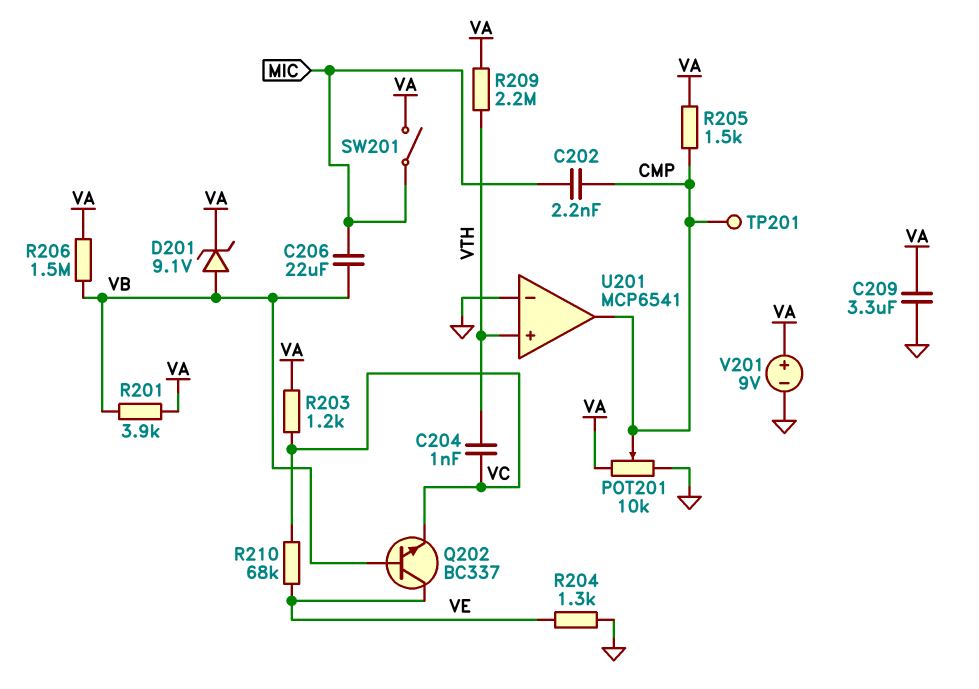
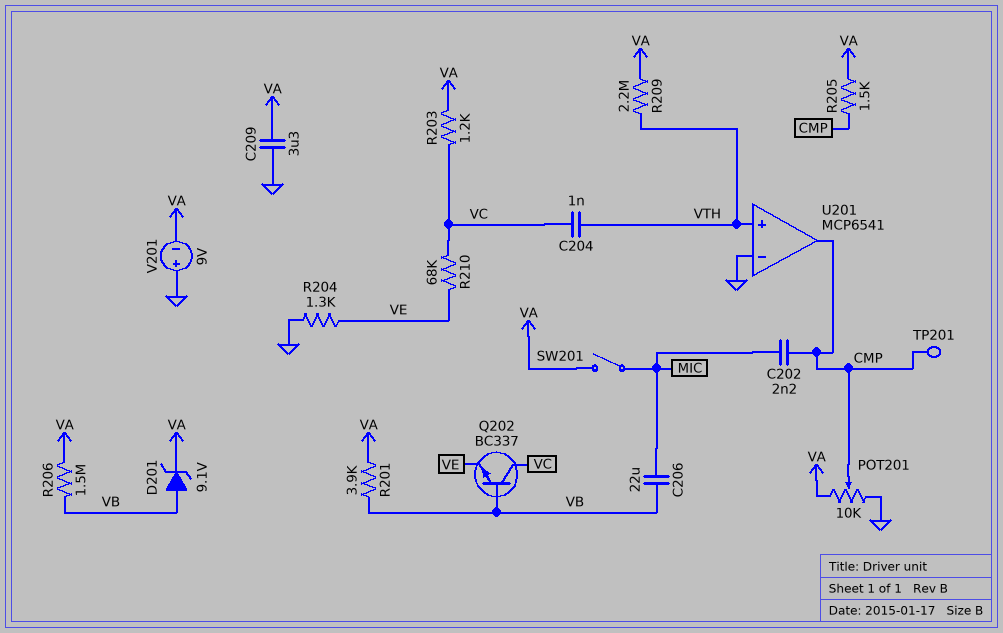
Q202: NPN BC337 (B VB, C VE, E VC) -> NPN BC337 (B VB, C VC, E VE)
V201: 9V (plus VA, minus GND) -> 9V (plus GND, minus VA)

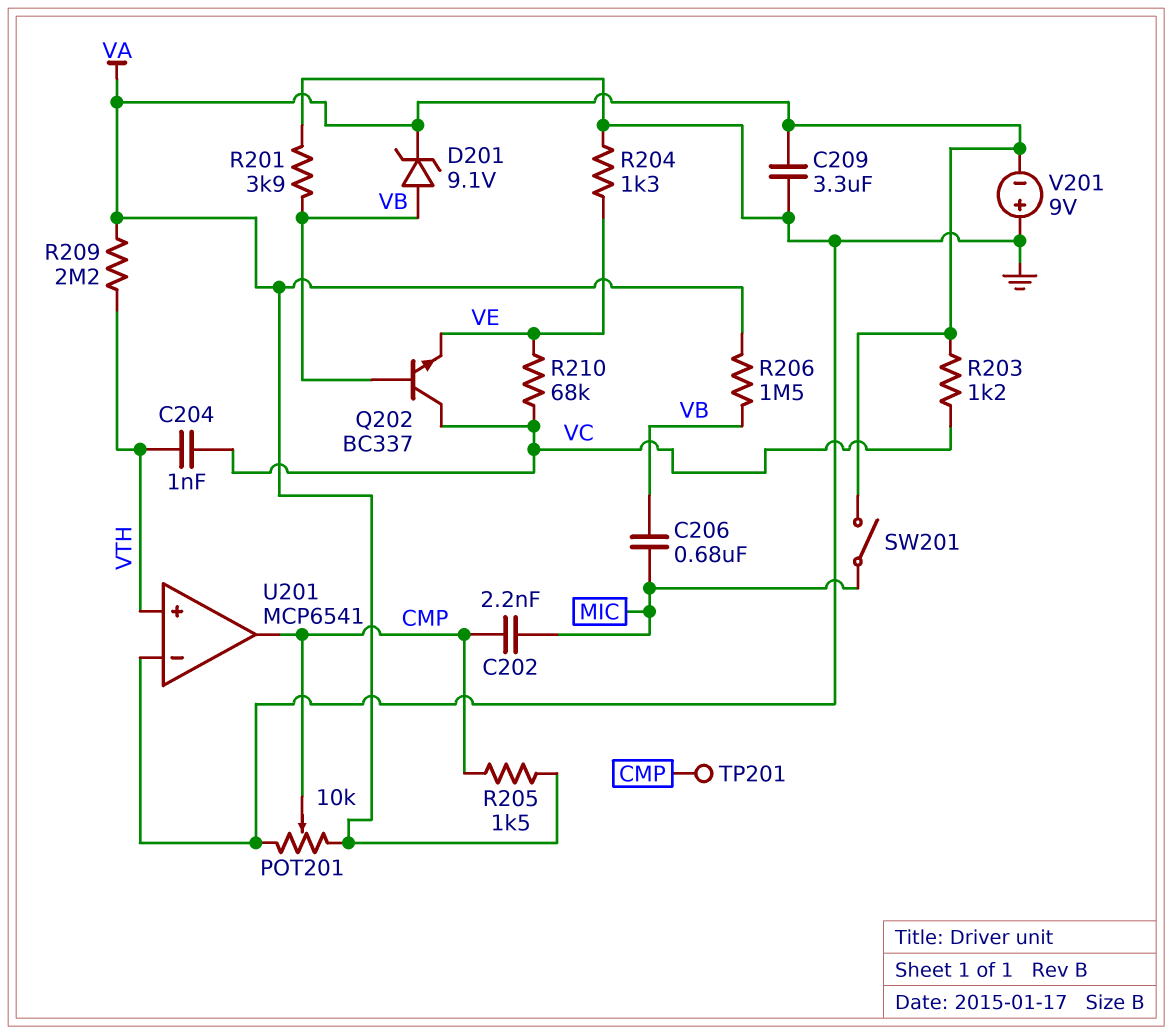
C206: 22uF (MIC, VB) -> 680nF (MIC, VB)
R201: 3.9k (VA, VB) -> 3.9k (GND, VB)

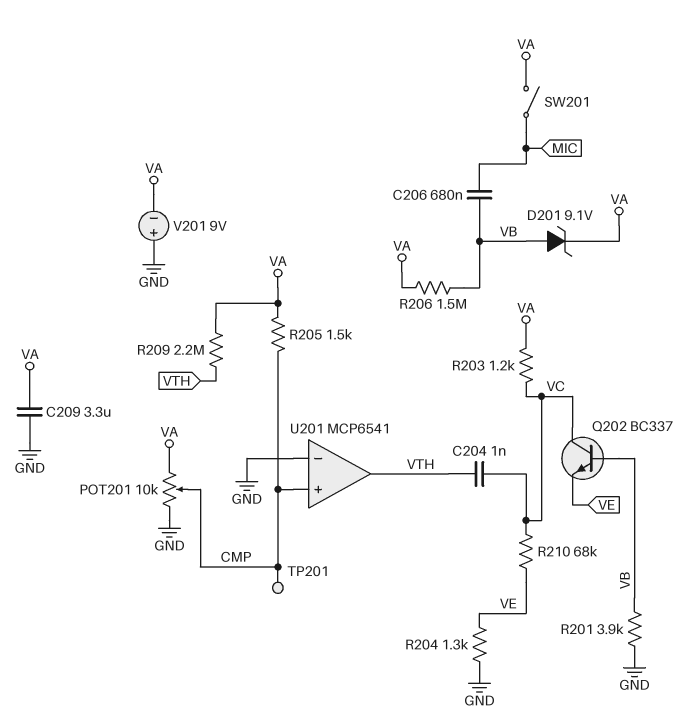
C202: 2.2nF (CMP, MIC) -> none
U201 pin in+: VTH -> CMP
U201 pin out: CMP -> VTH

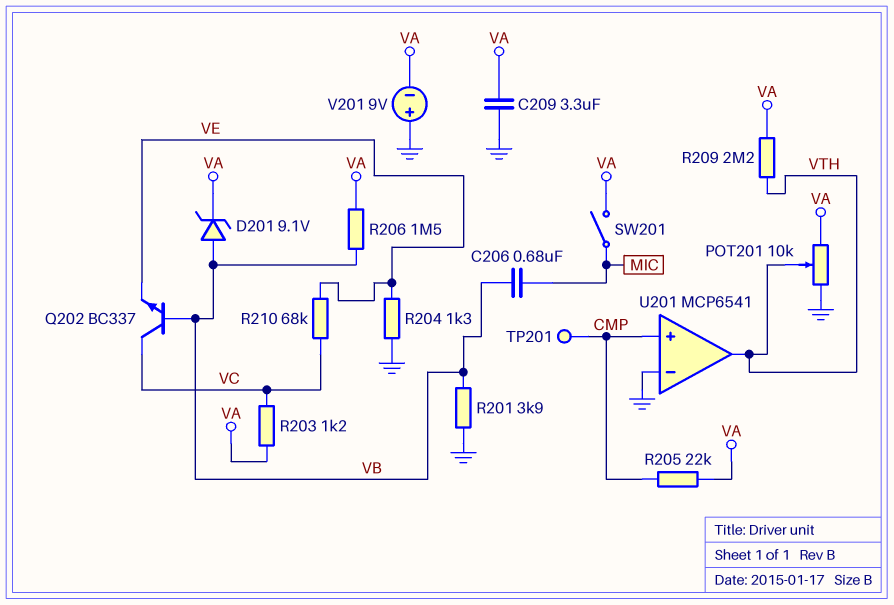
C204: 1nF (VC, VTH) -> none
POT201: 10k (GND, VA, wiper CMP) -> 10k (GND, VA, wiper VTH)
R205: 1.5k (CMP, VA) -> 22k (CMP, VA)

